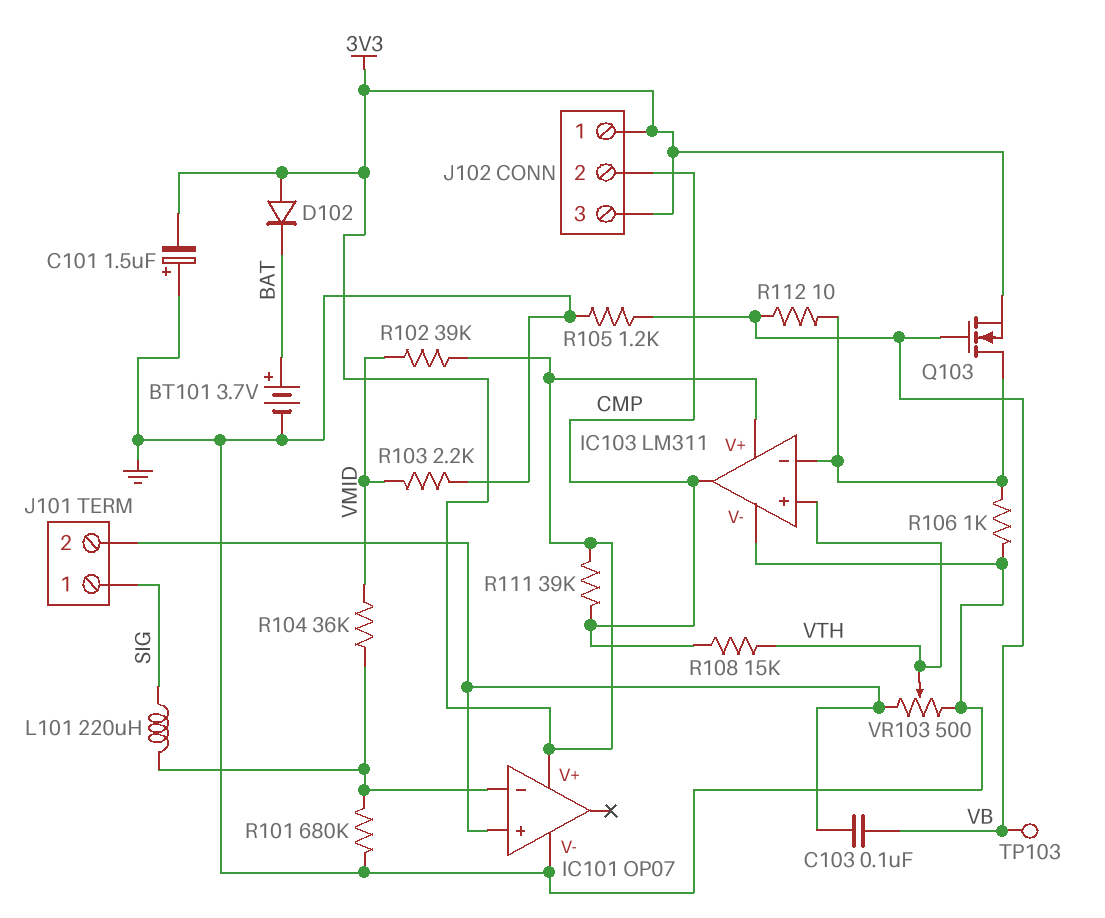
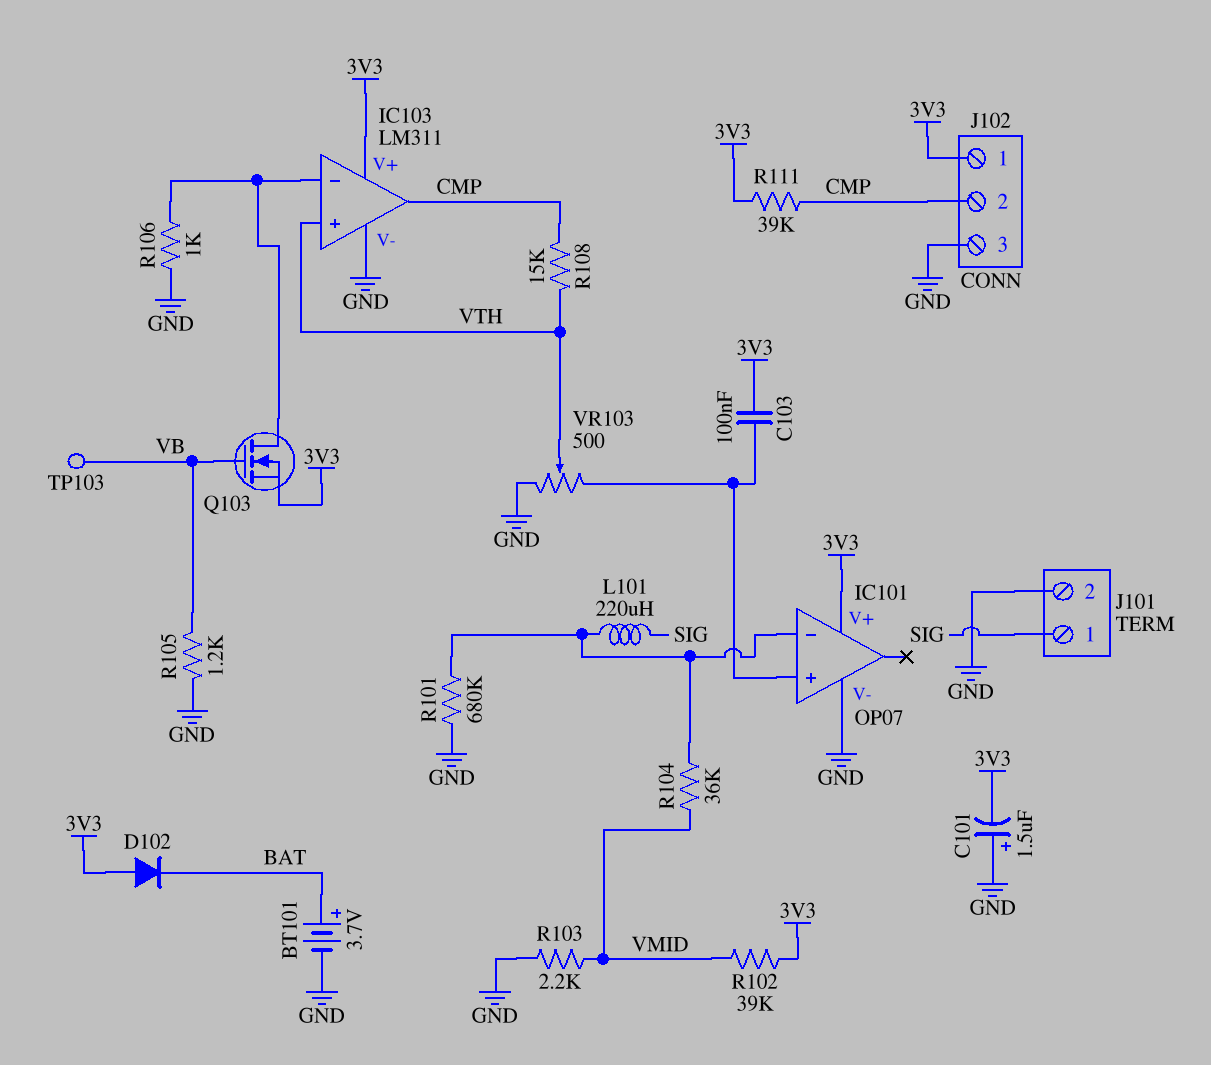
C103: 100nF (IC101/in+, VB) -> 100nF (3V3, IC101/in+)
J101 pin 2: IC101/in+ -> GND
J102 pin 3: 3V3 -> GND
R112: 10 (IC103/in-, VB) -> none

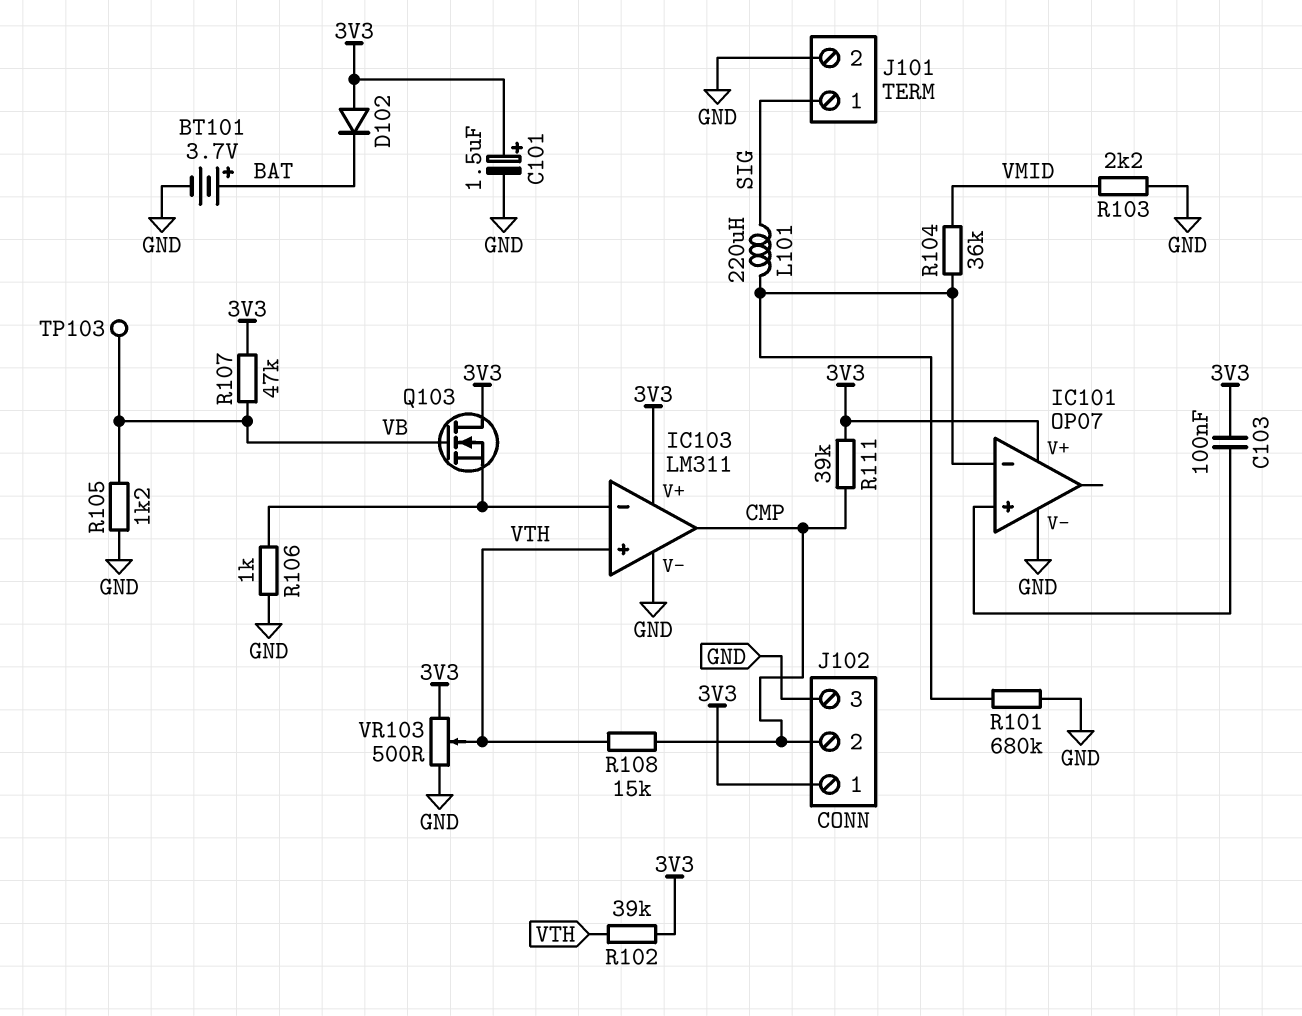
C101: 1.5uF (plus GND, minus 3V3) -> 1.5uF (plus 3V3, minus GND)
Q103: NMOS (G VB, D IC103/in-, S 3V3) -> NMOS (G VB, D 3V3, S IC103/in-)
R102: 39k (3V3, VMID) -> 39k (3V3, VTH)
R107: none -> 47k (3V3, VB)
VR103: 500 (GND, IC101/in+, wiper VTH) -> 500 (3V3, GND, wiper VTH)

